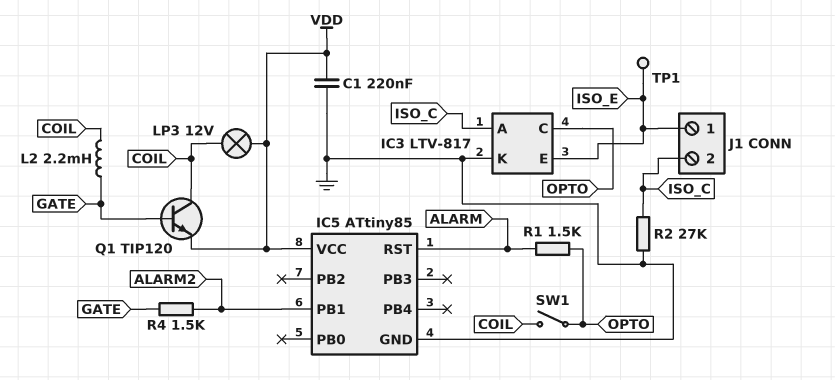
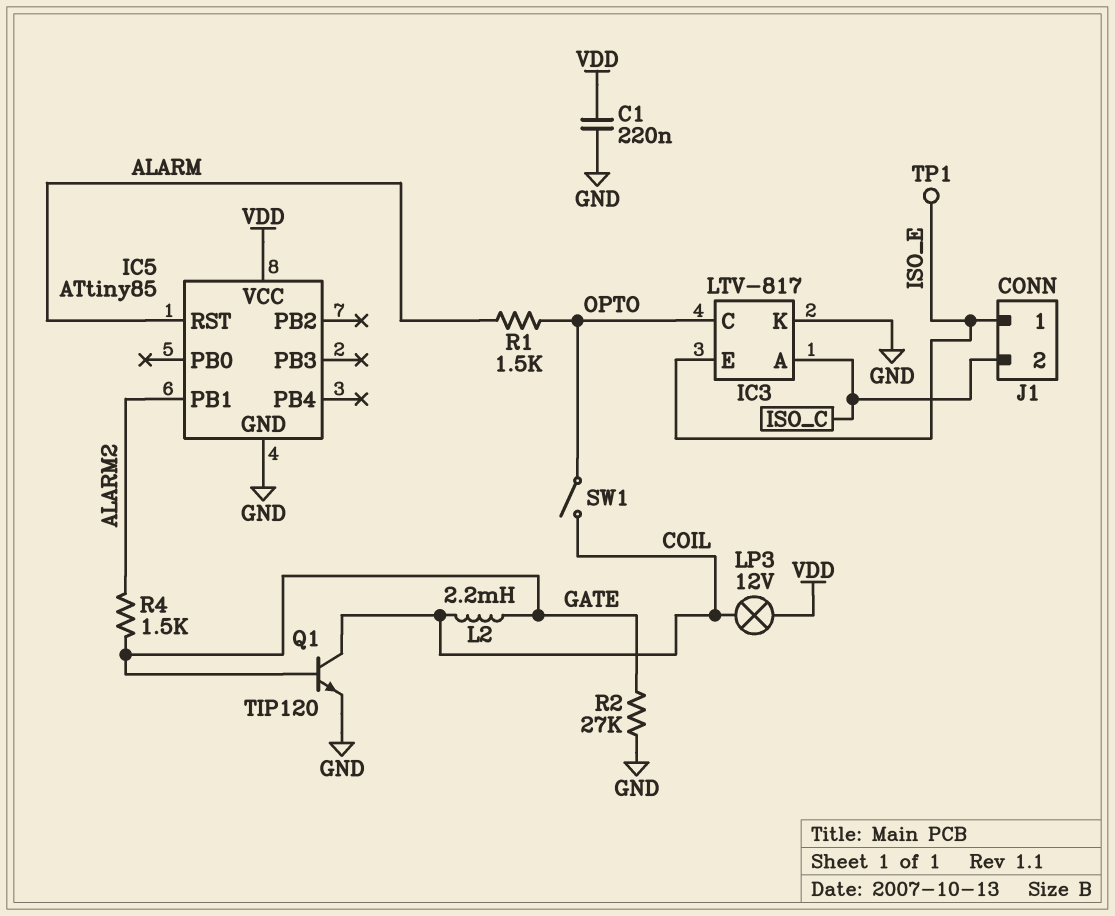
Q1: NPN TIP120 (B GATE, C COIL, E VDD) -> NPN TIP120 (B GATE, C COIL, E GND)
R2: 27k (GND, ISO_C) -> 27k (GATE, GND)

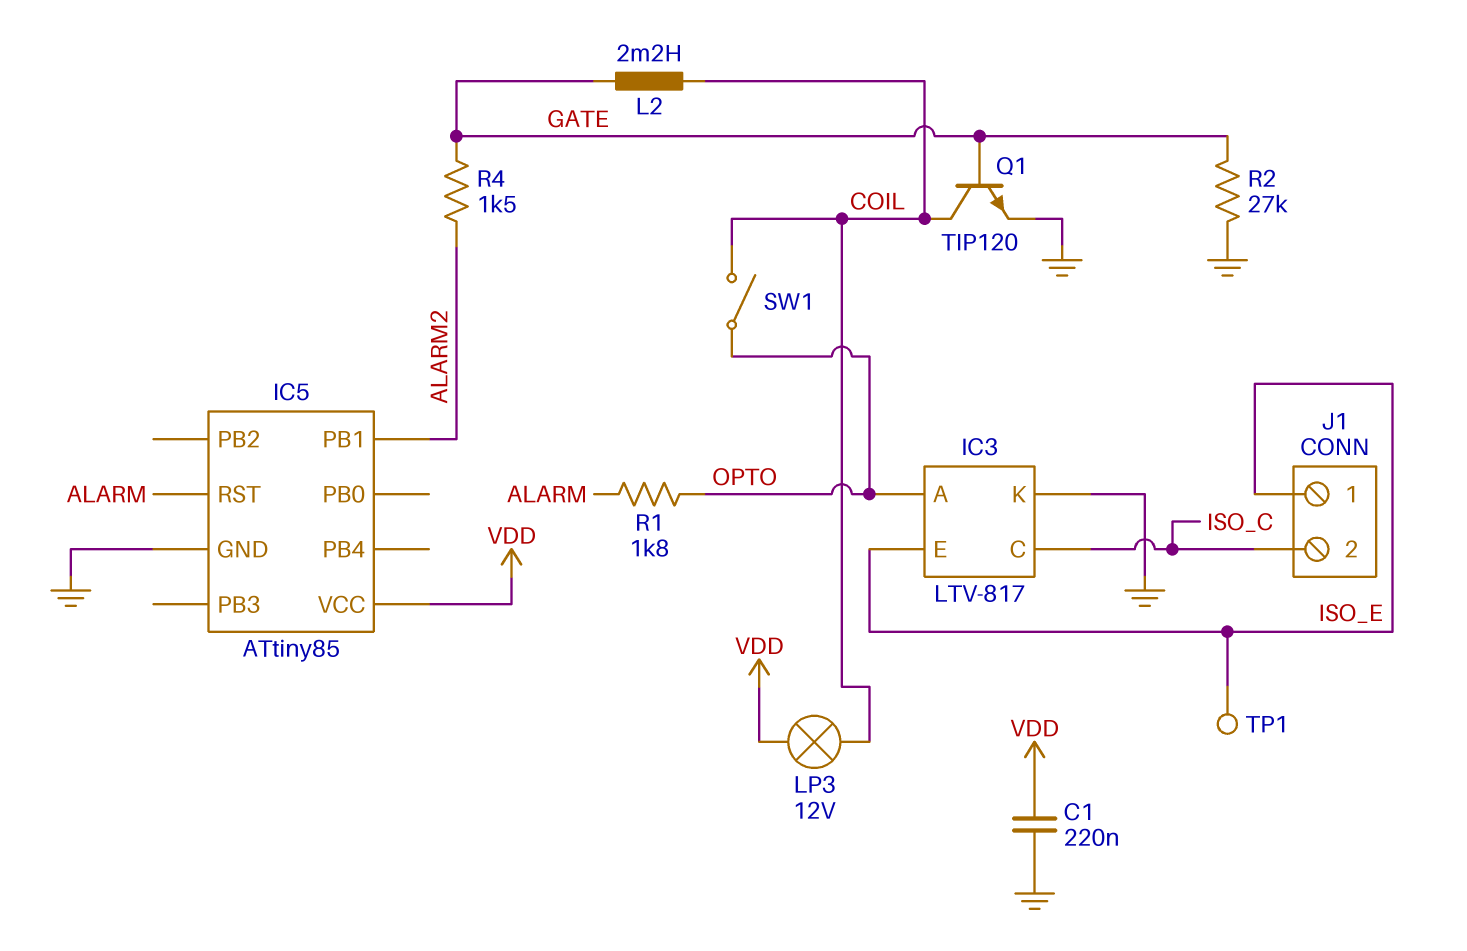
IC3 pin A: ISO_C -> OPTO
IC3 pin C: OPTO -> ISO_C
R1: 1.5k (ALARM, OPTO) -> 1.8k (ALARM, OPTO)

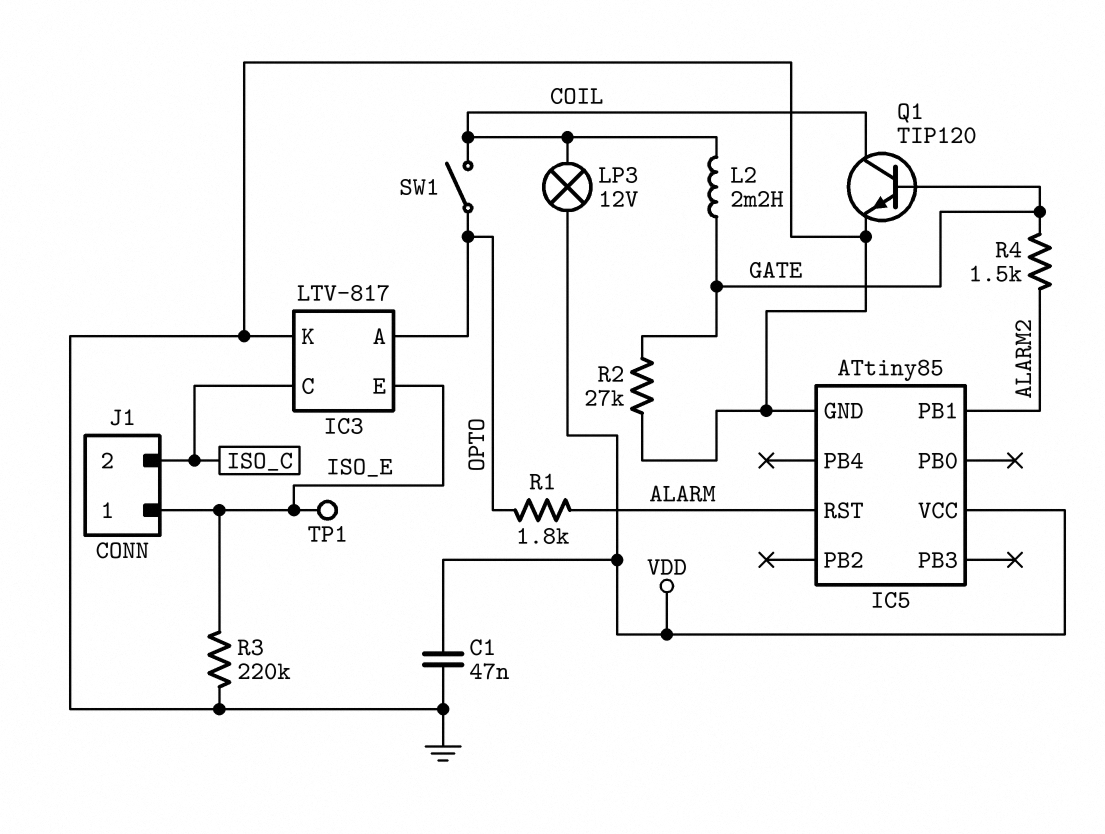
C1: 220nF (GND, VDD) -> 47nF (GND, VDD)
R3: none -> 220k (GND, ISO_E)

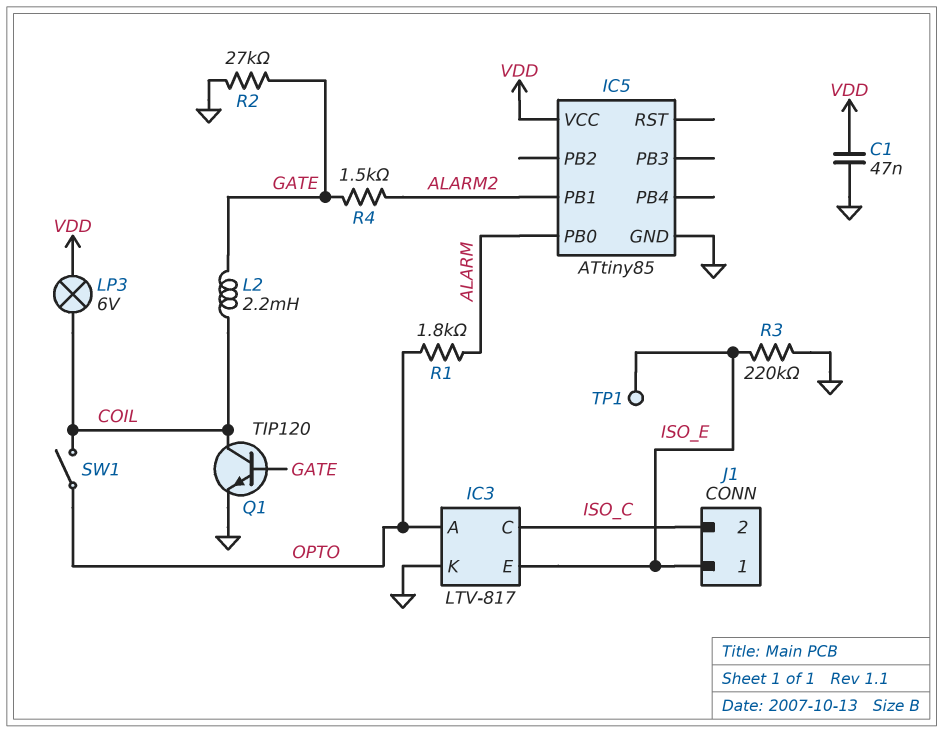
IC5 pin PB0: none -> ALARM
IC5 pin RST: ALARM -> none
LP3: lamp 12V (COIL, VDD) -> lamp 6V (COIL, VDD)

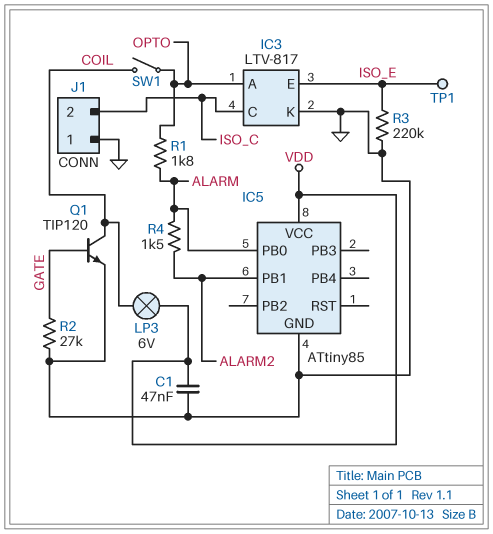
J1 pin 1: ISO_E -> GND
L2: 2.2mH (COIL, GATE) -> none
R4: 1.5k (ALARM2, GATE) -> 1.5k (ALARM, ALARM2)

